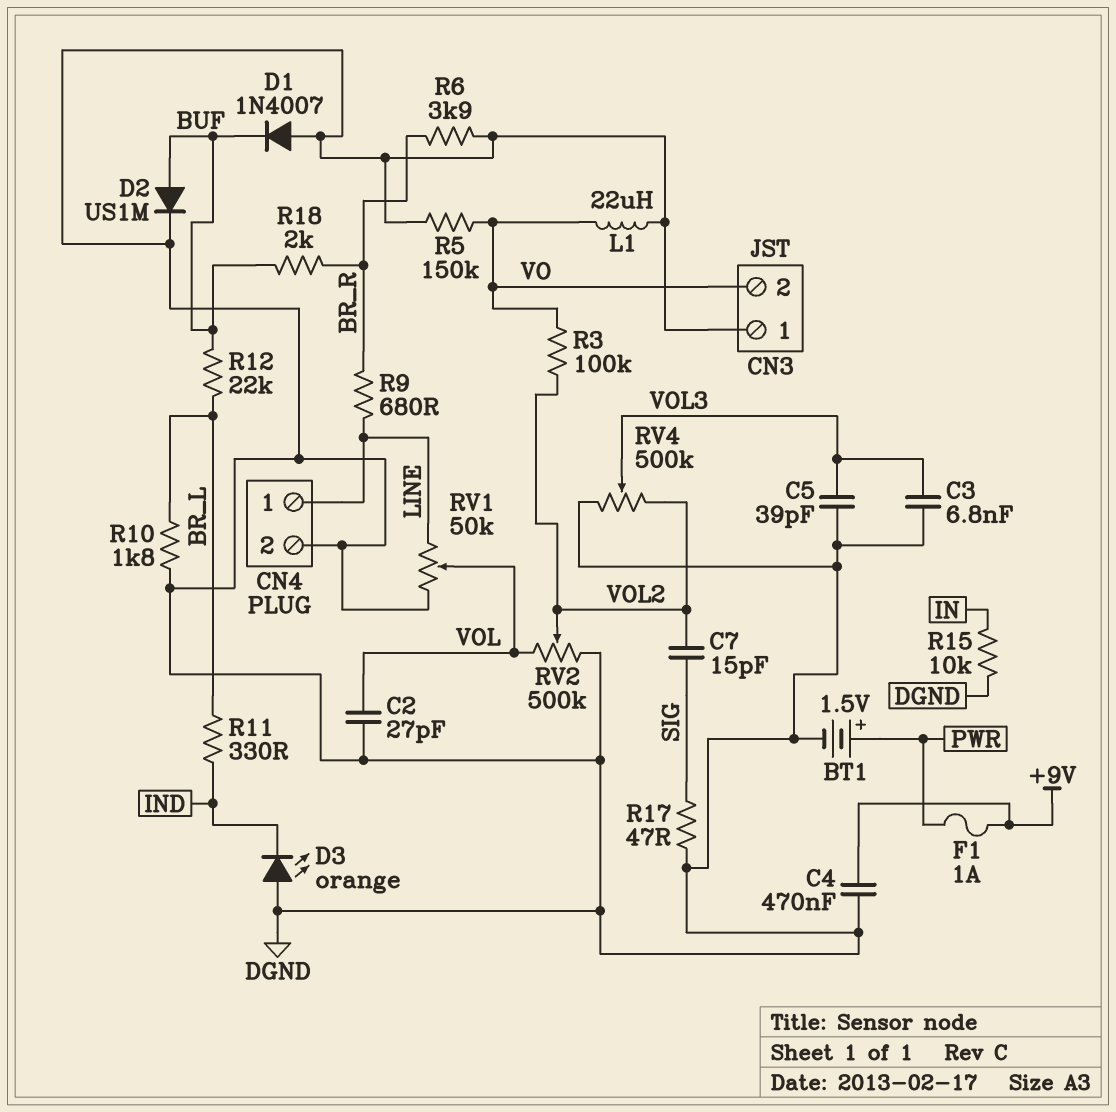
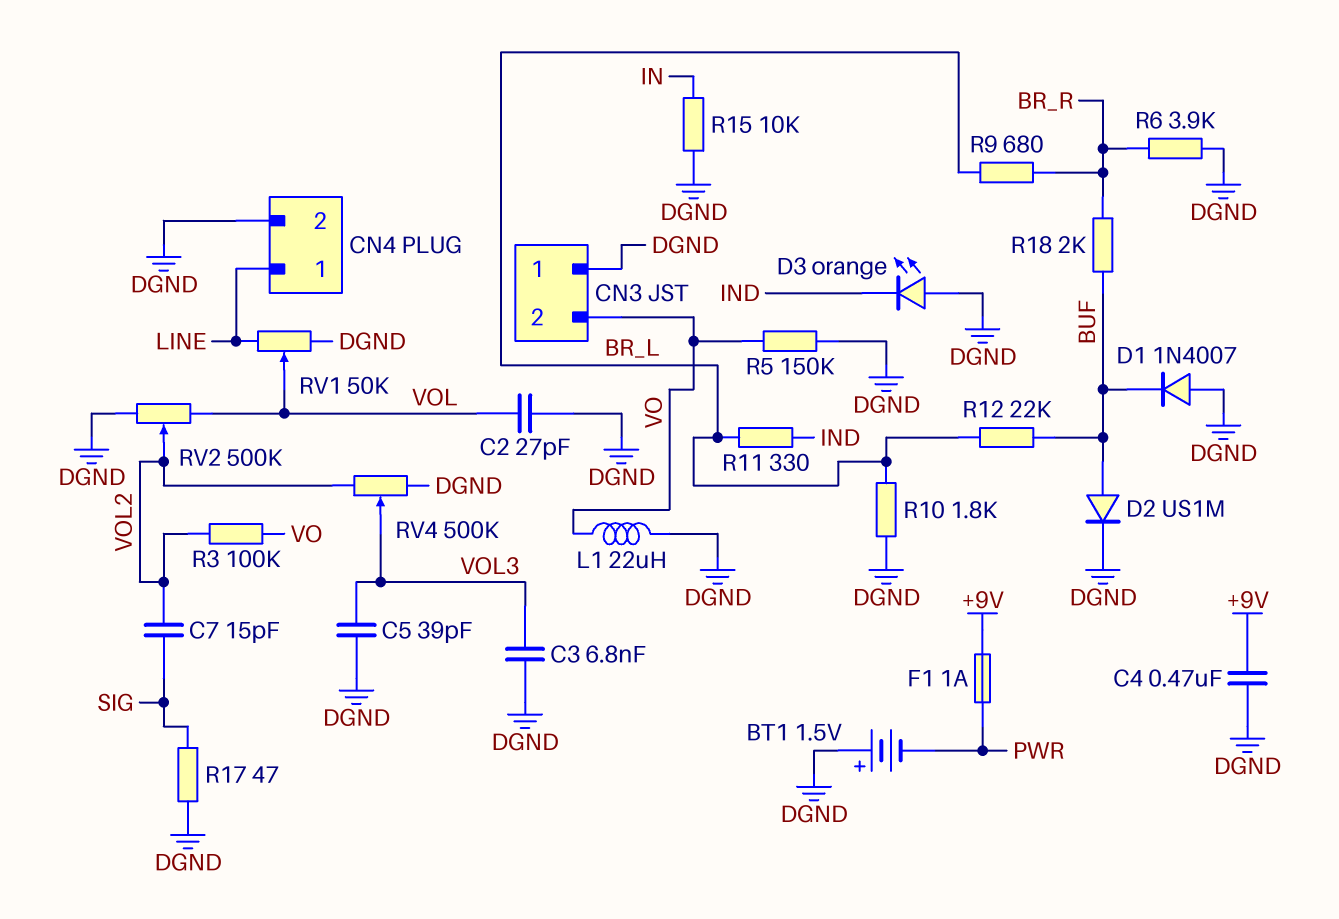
BT1: 1.5V (plus PWR, minus DGND) -> 1.5V (plus DGND, minus PWR)
R9: 680 (BR_R, LINE) -> 680 (BR_L, BR_R)

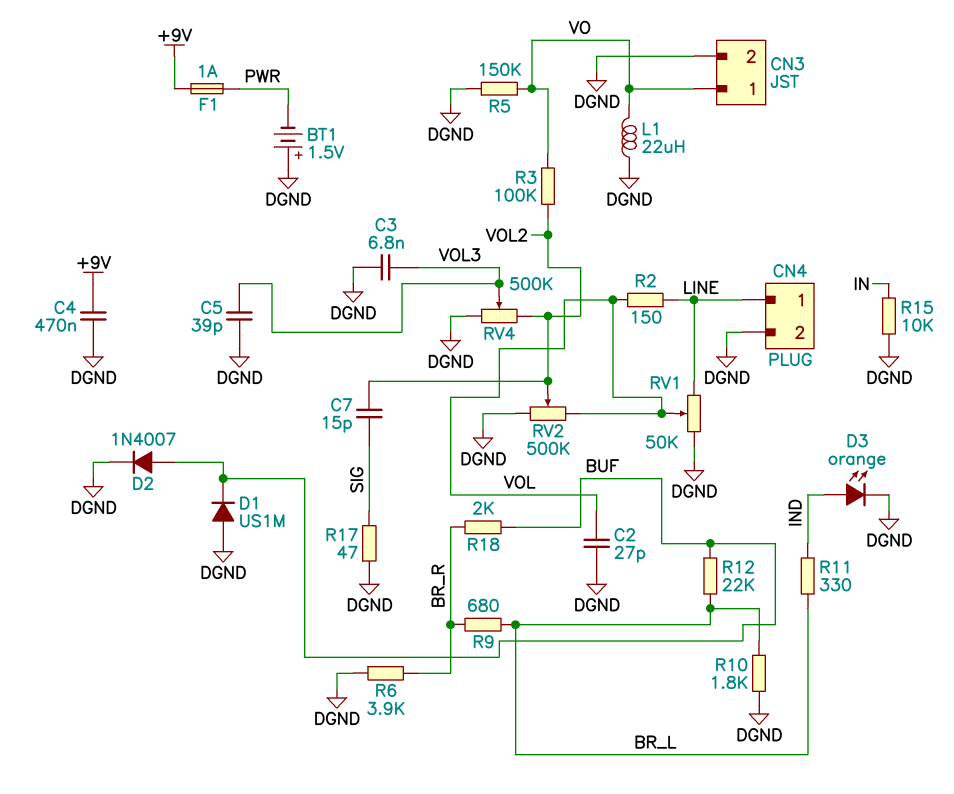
CN3 pin 1: DGND -> VO
CN3 pin 2: VO -> DGND
D1: diode 1N4007 (A DGND, K BUF) -> diode US1M (A DGND, K BUF)
D2: diode US1M (A BUF, K DGND) -> diode 1N4007 (A BUF, K DGND)
D3: LED orange (A DGND, K IND) -> LED orange (A IND, K DGND)
R2: none -> 150 (LINE, VOL)

